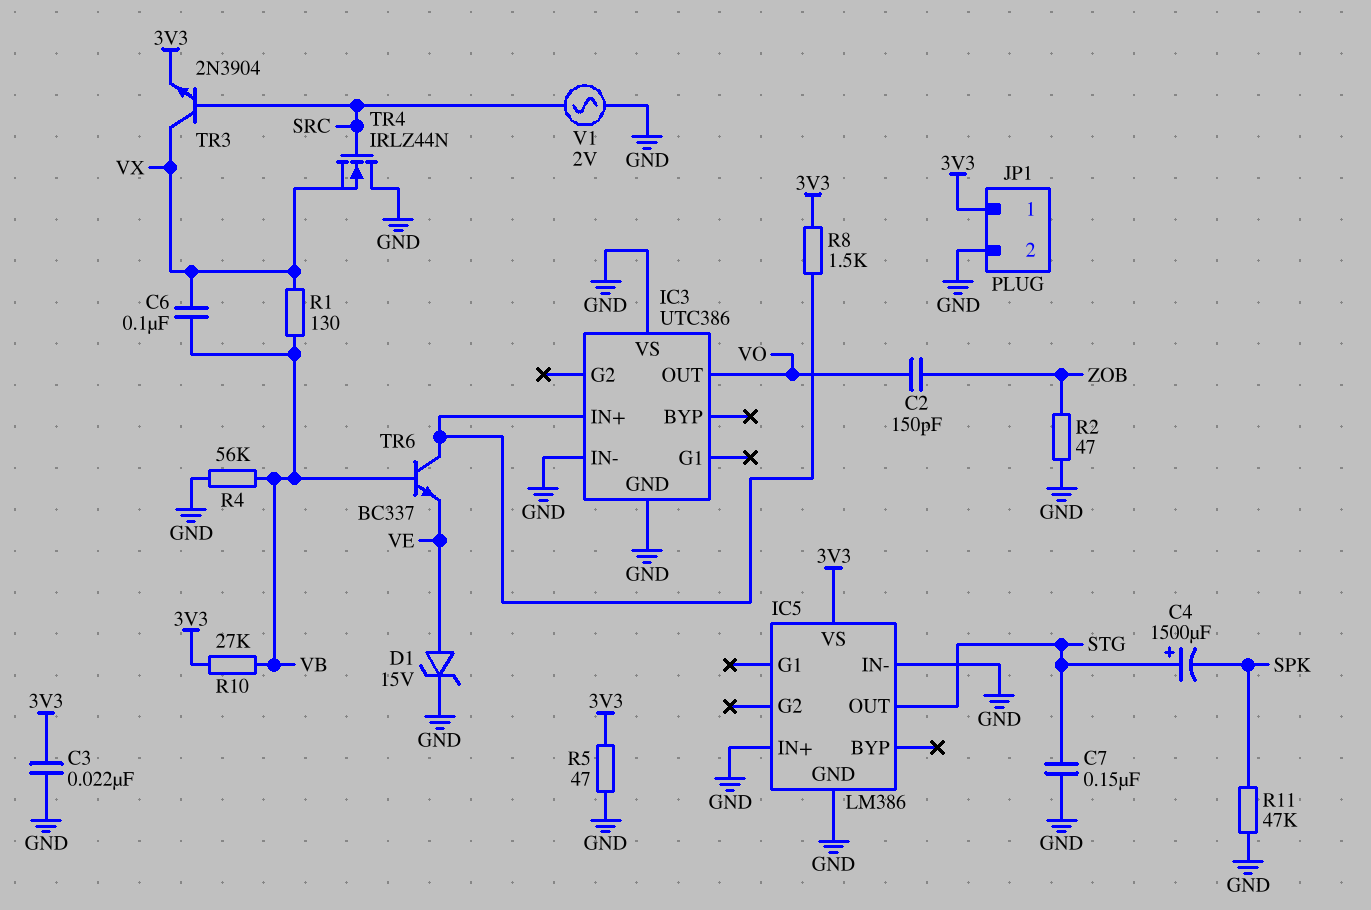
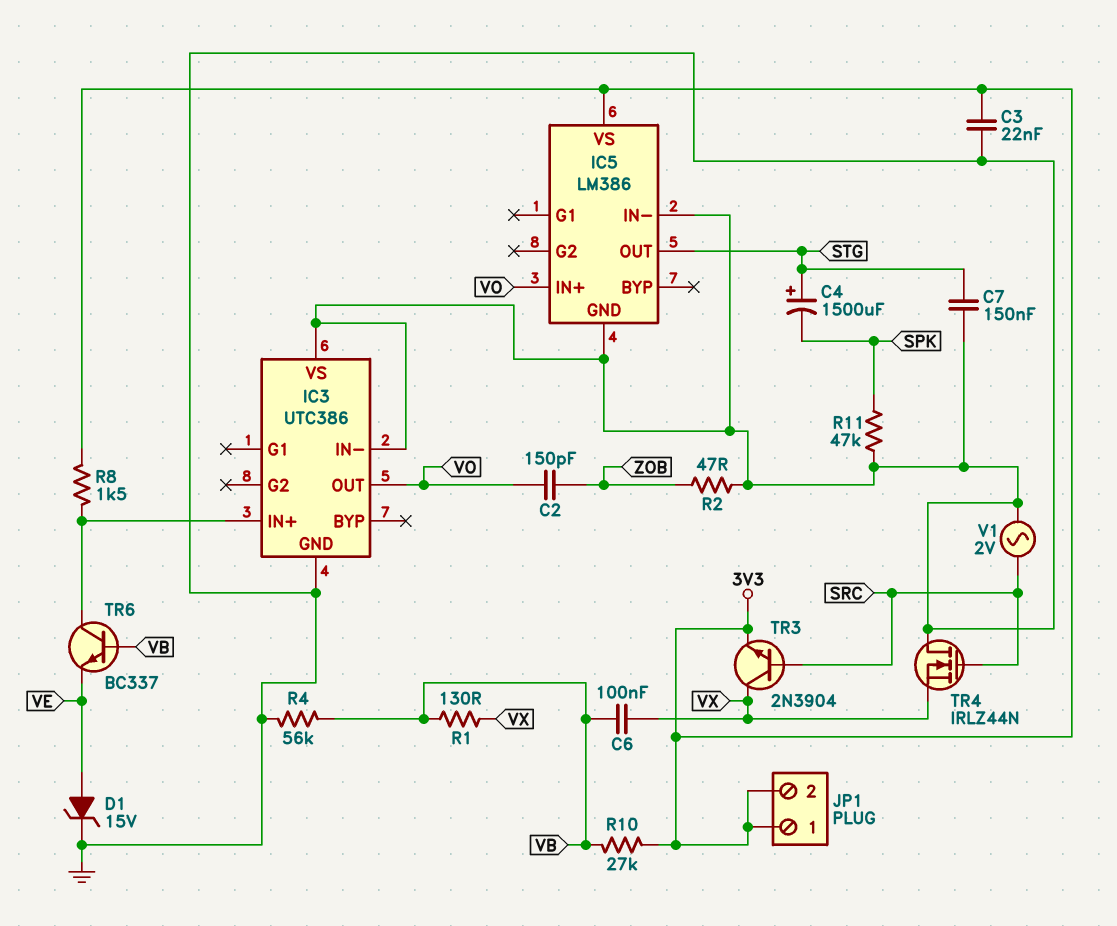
IC5 pin IN+: GND -> VO
JP1 pin 2: GND -> 3V3
R5: 47 (3V3, GND) -> none

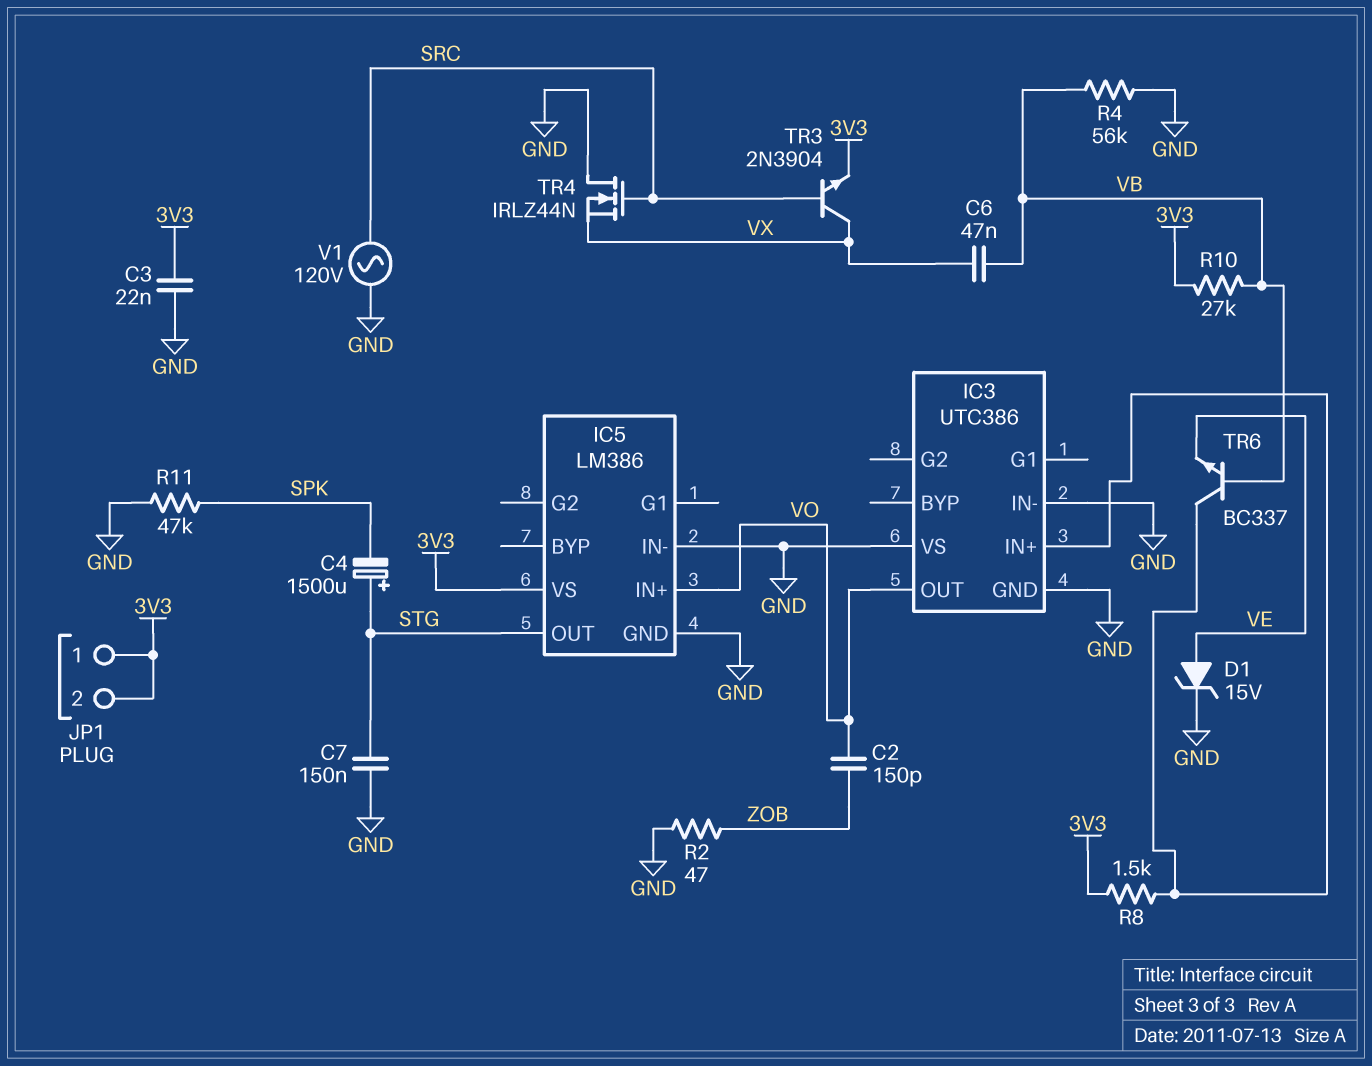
C6: 100nF (VB, VX) -> 47nF (VB, VX)
R1: 130 (VB, VX) -> none
V1: AC 2V (GND, SRC) -> AC 120V (GND, SRC)

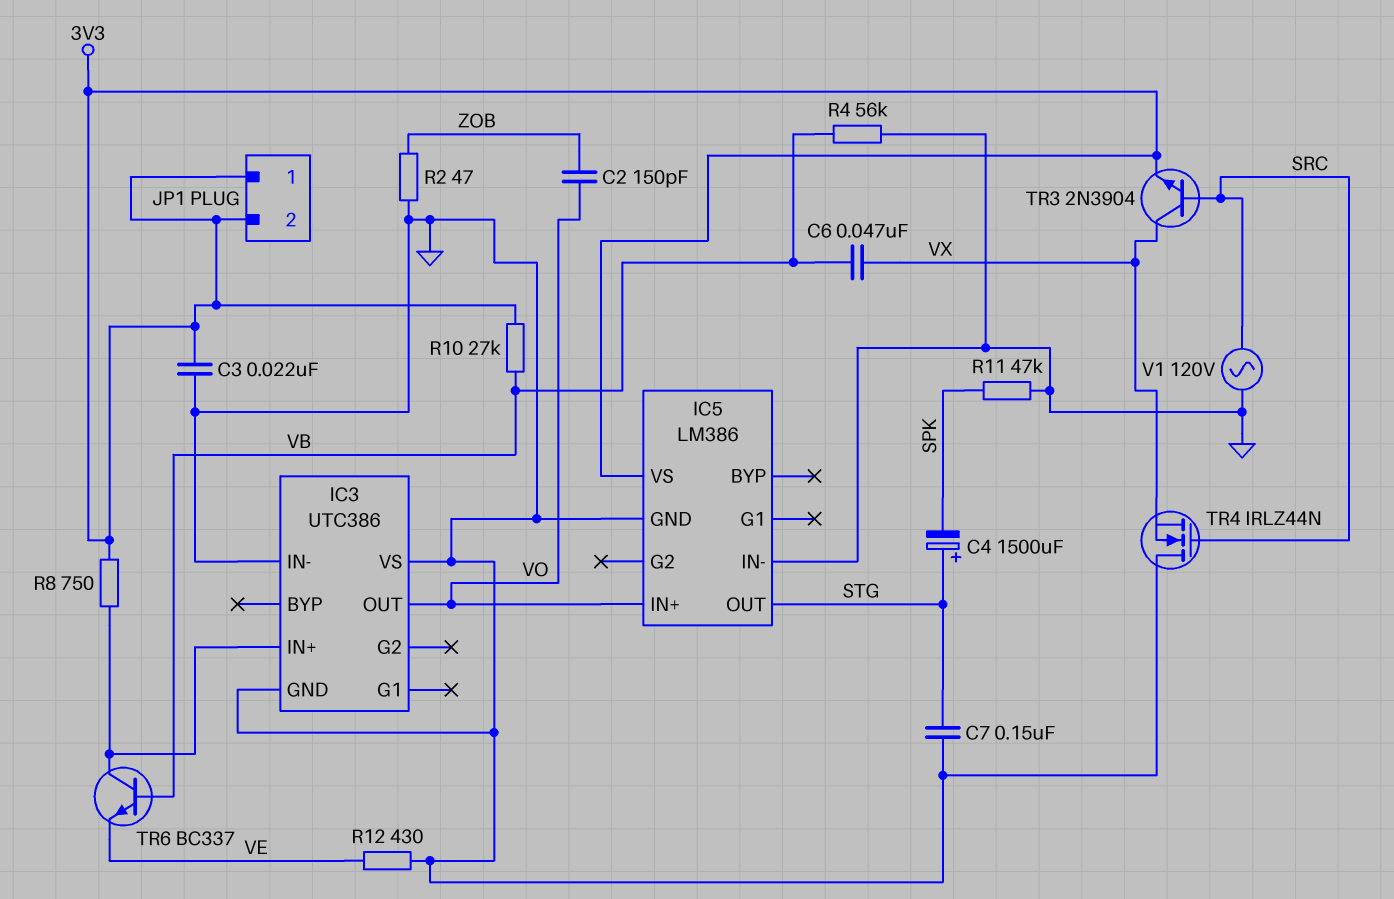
D1: zener 15V (A VE, K GND) -> none
R8: 1.5k (3V3, IC3/IN+) -> 750 (3V3, IC3/IN+)
R12: none -> 430 (GND, VE)

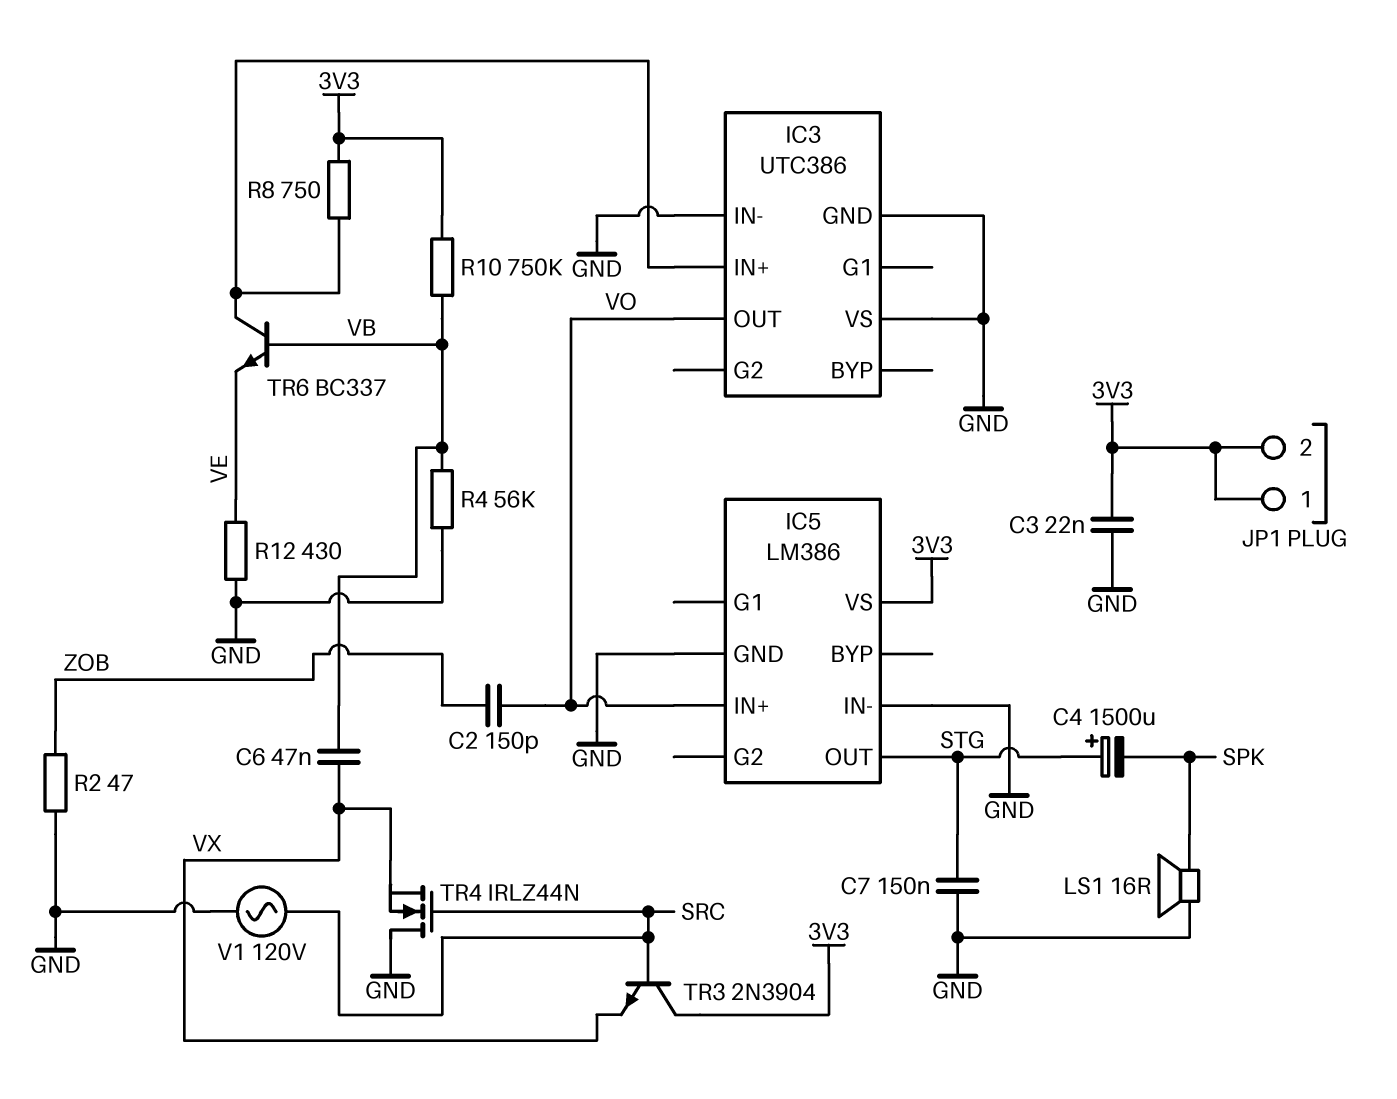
LS1: none -> speaker 16R (GND, SPK)
R10: 27k (3V3, VB) -> 750k (3V3, VB)
R11: 47k (GND, SPK) -> none
TR3: NPN 2N3904 (B SRC, C VX, E 3V3) -> NPN 2N3904 (B SRC, C 3V3, E VX)

